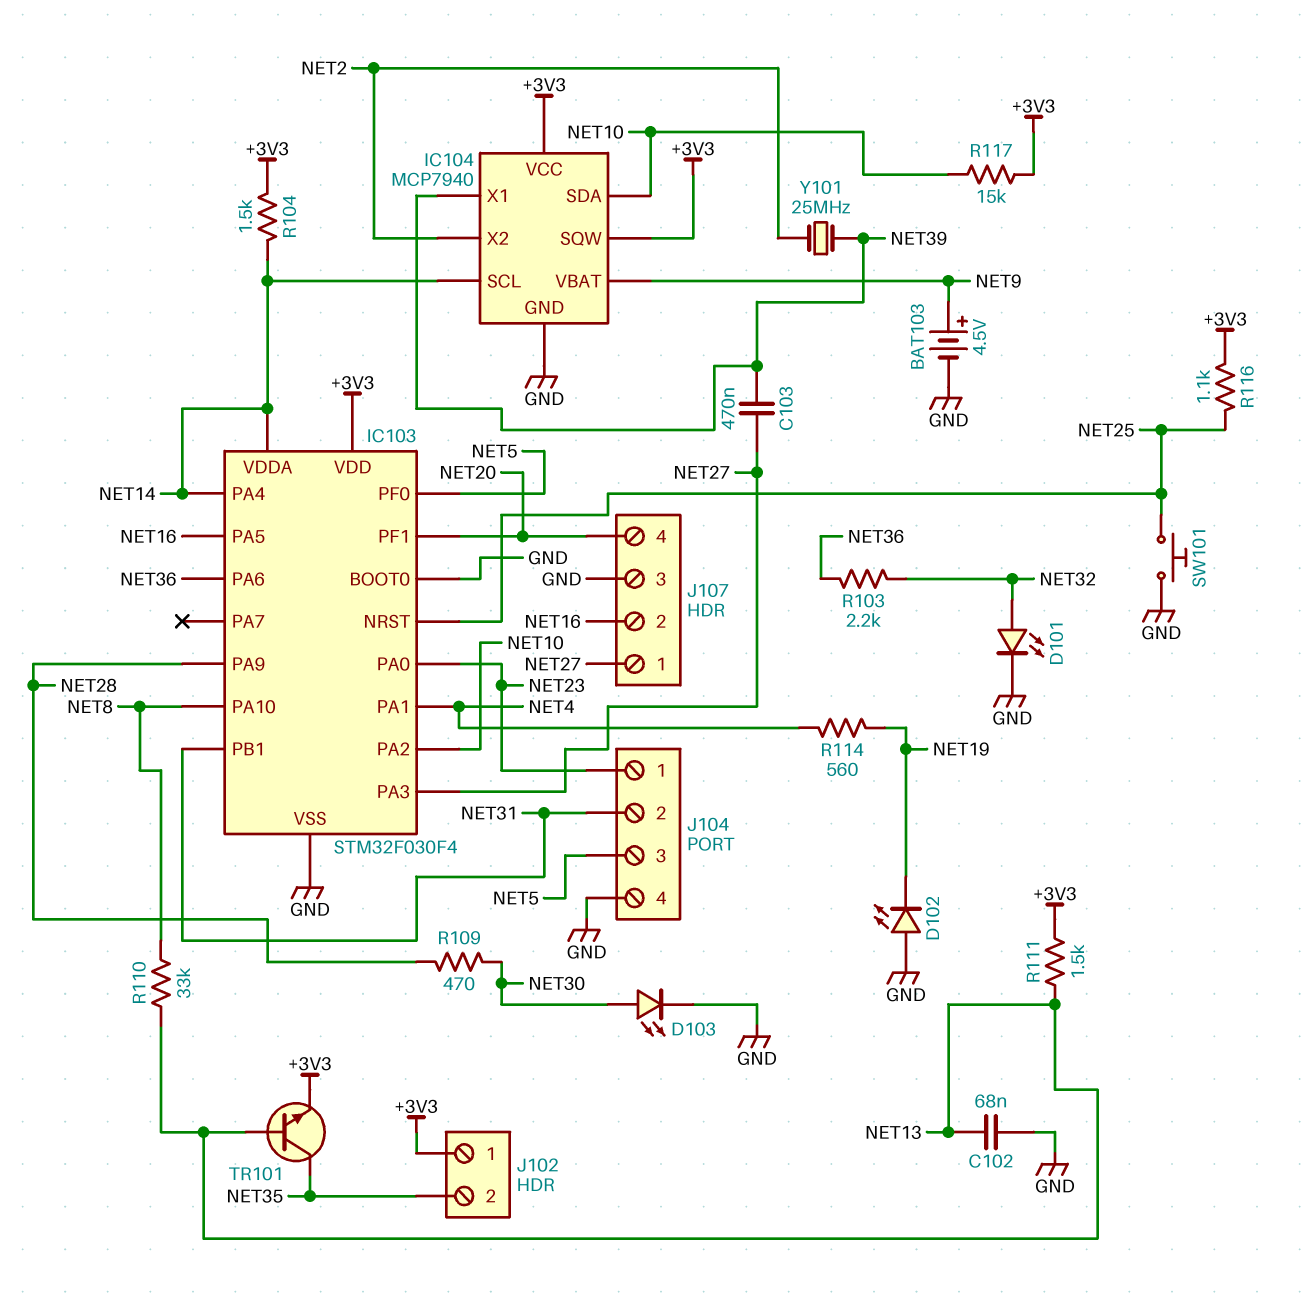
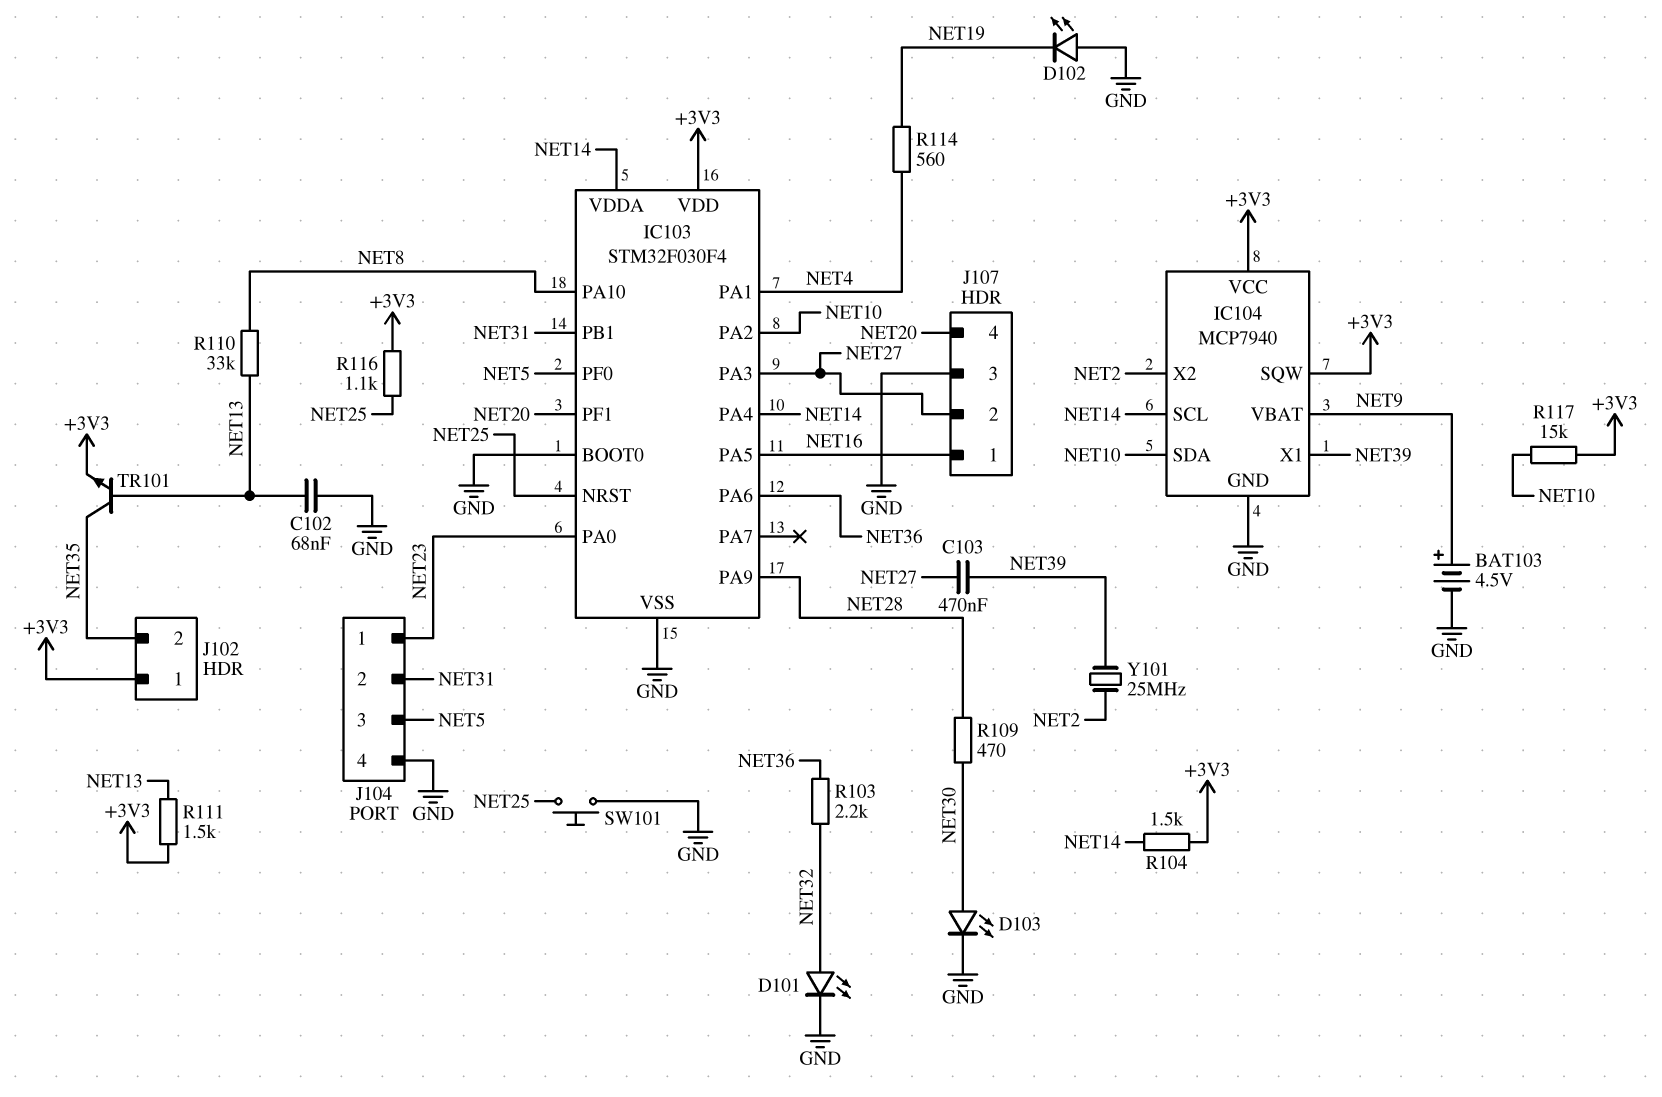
J107 pin 1: NET27 -> NET16
J107 pin 2: NET16 -> NET27

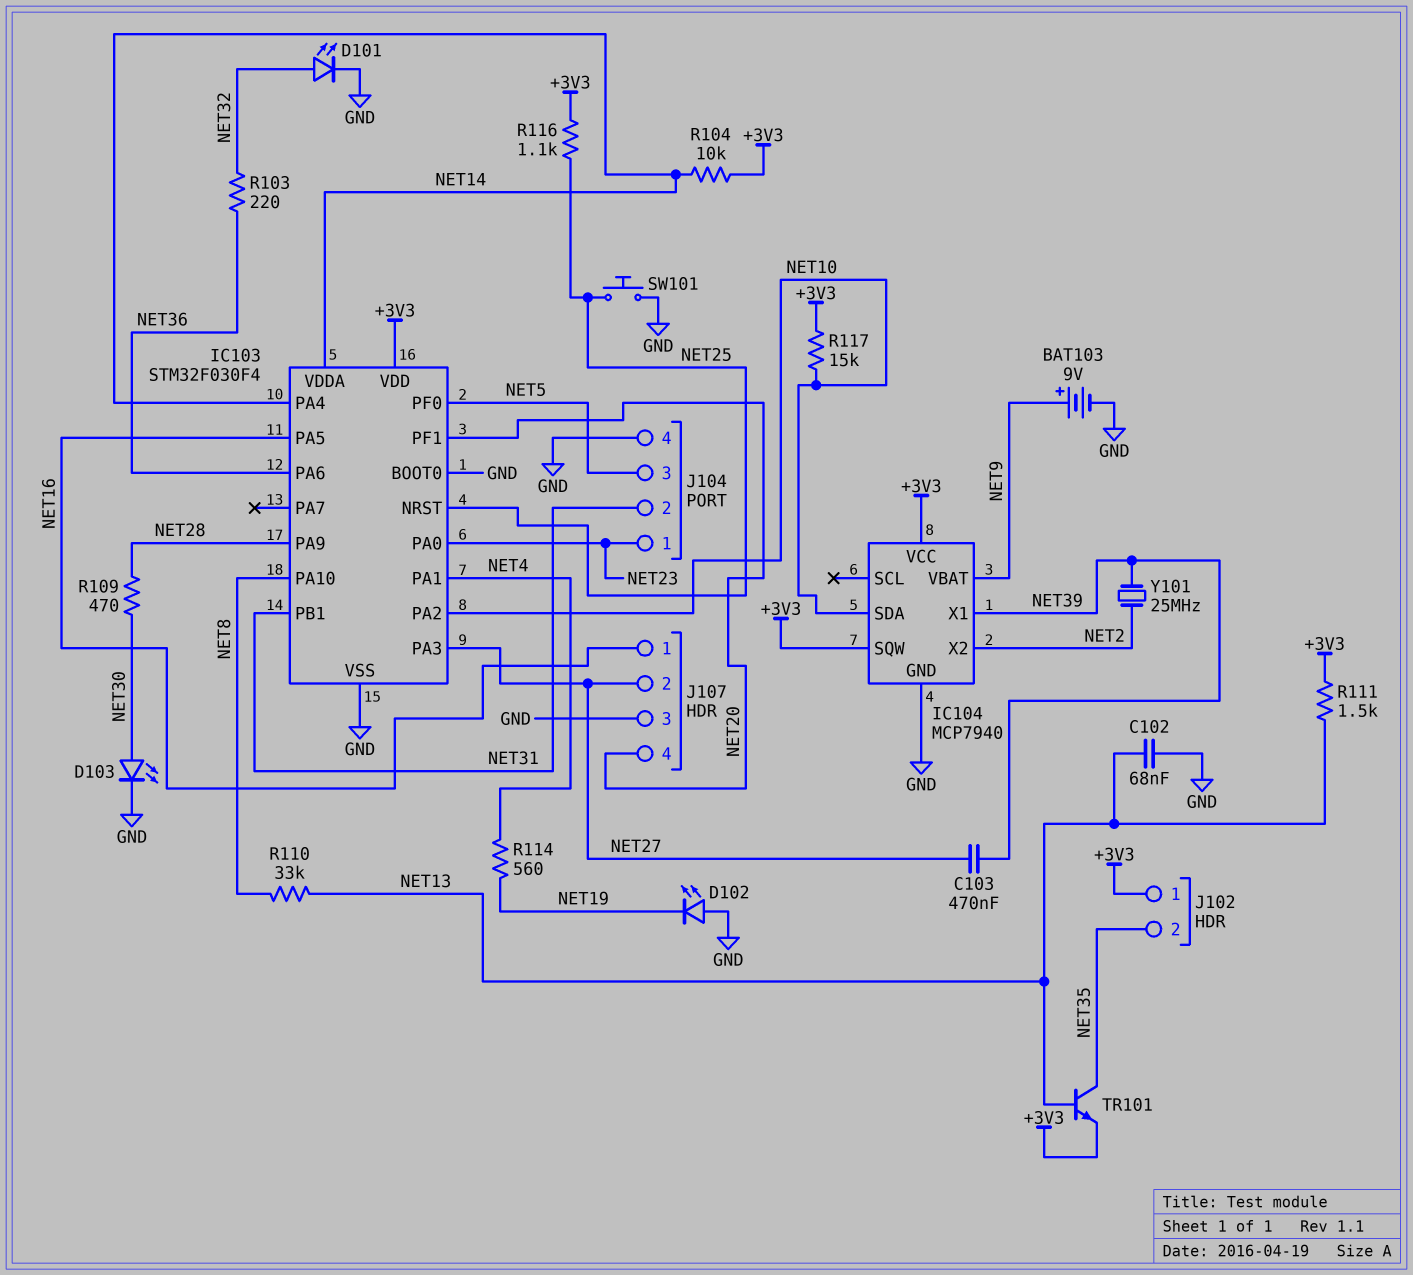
BAT103: 4.5V (plus NET9, minus GND) -> 9V (plus NET9, minus GND)
IC104 pin SCL: NET14 -> none
R103: 2.2k (NET32, NET36) -> 220 (NET32, NET36)
R104: 1.5k (+3V3, NET14) -> 10k (+3V3, NET14)

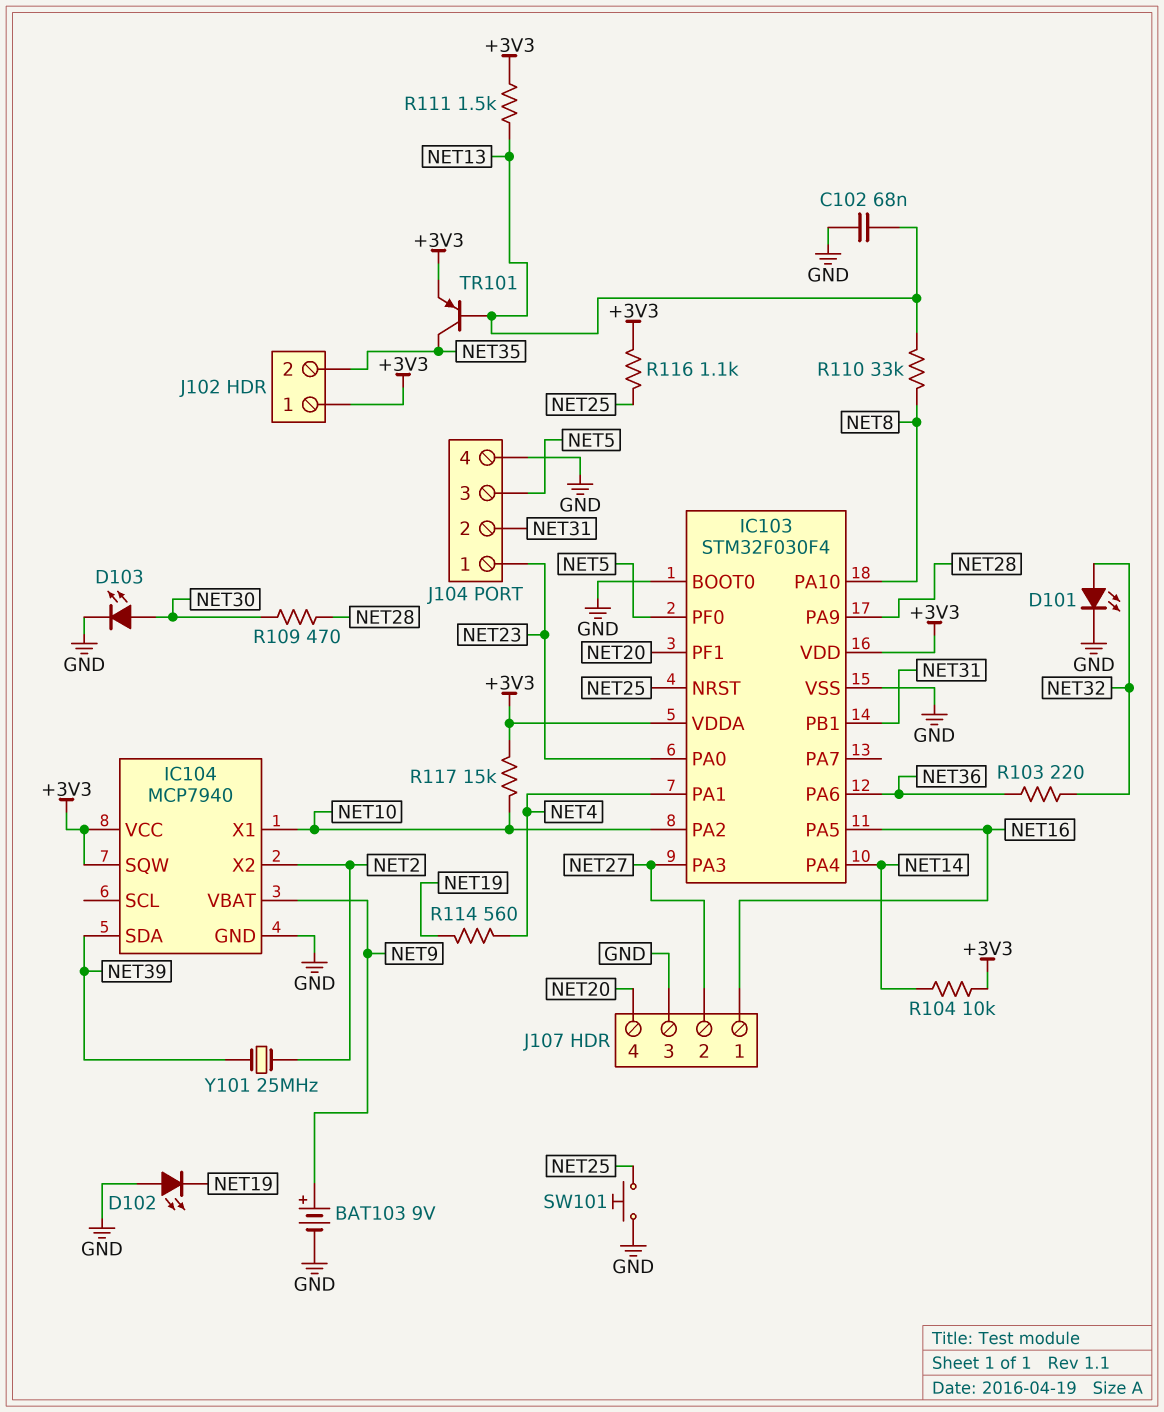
C103: 470nF (NET27, NET39) -> none
IC103 pin VDDA: NET14 -> +3V3
IC104 pin SDA: NET10 -> NET39
IC104 pin X1: NET39 -> NET10
TR101: NPN (B NET13, C NET35, E +3V3) -> PNP (B NET13, C NET35, E +3V3)

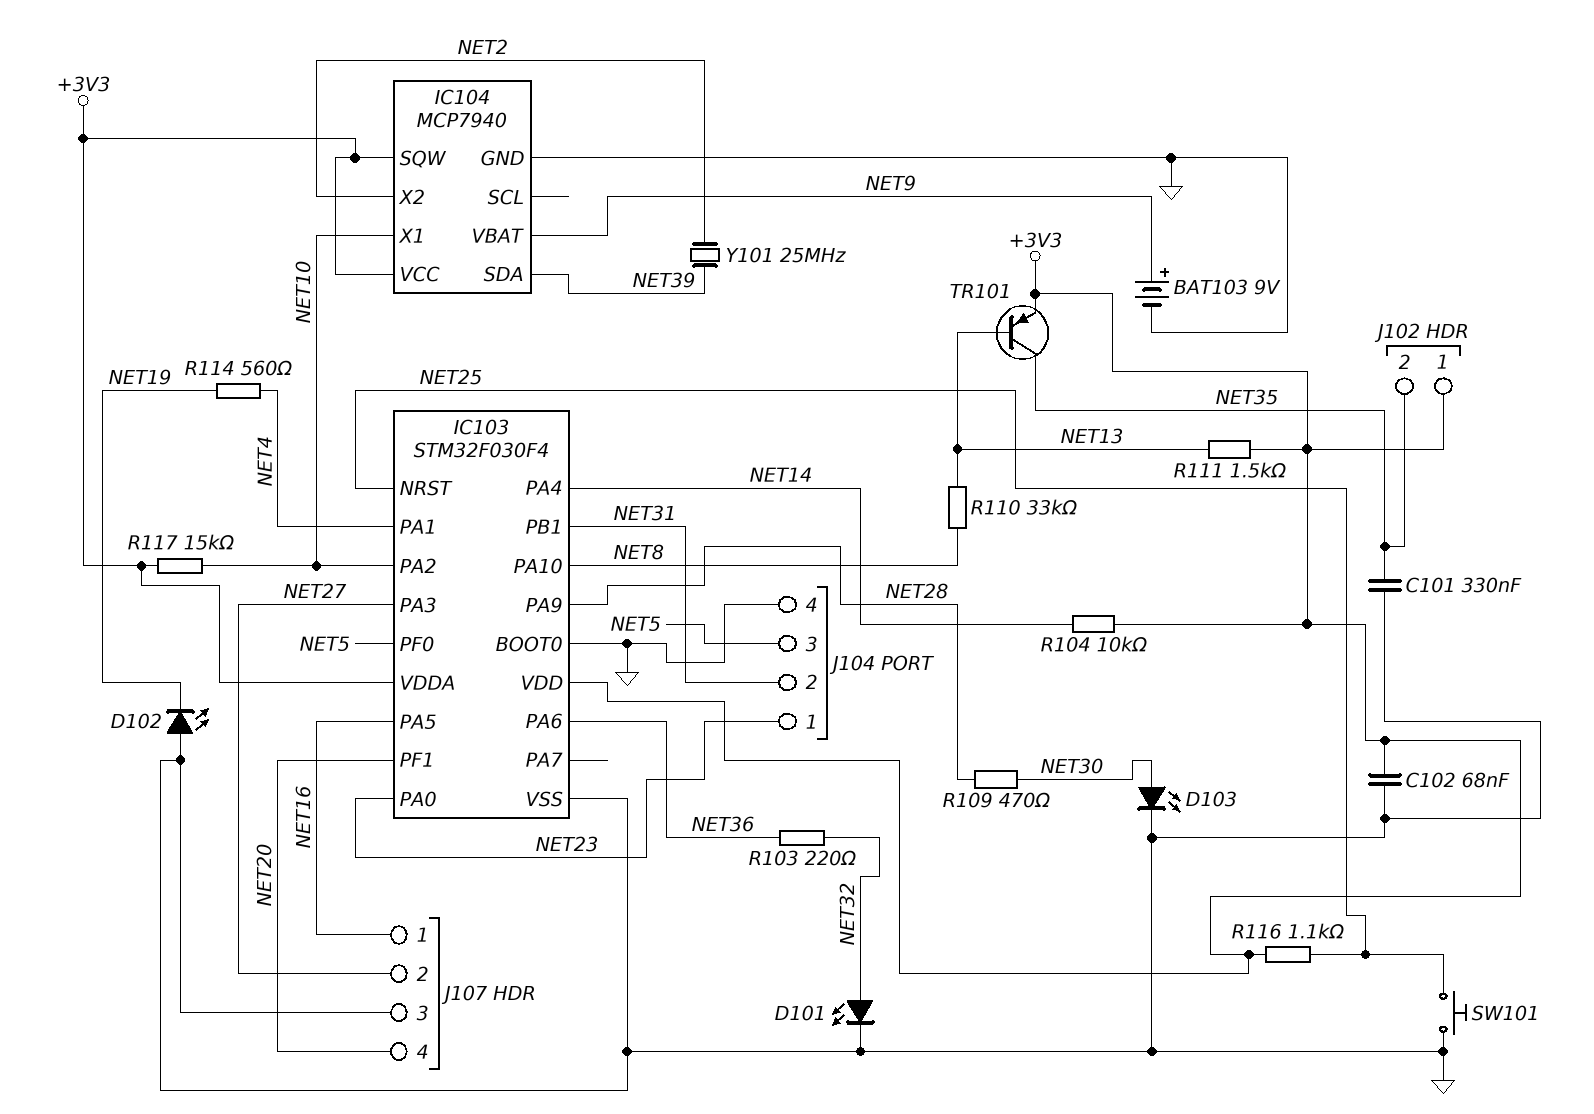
C101: none -> 330nF (GND, NET35)
C102: 68nF (GND, NET13) -> 68nF (+3V3, GND)

